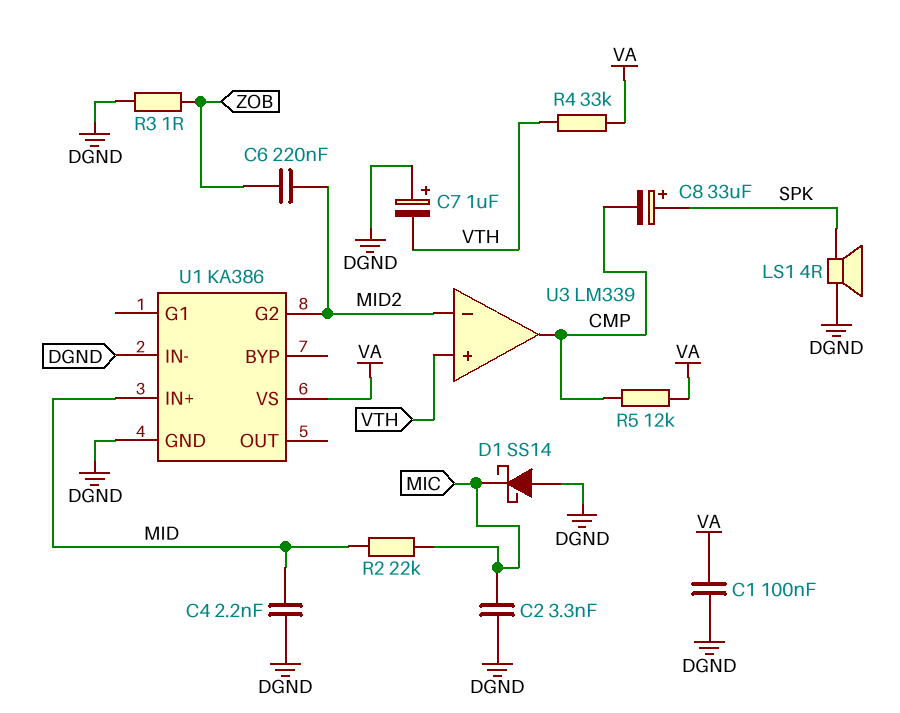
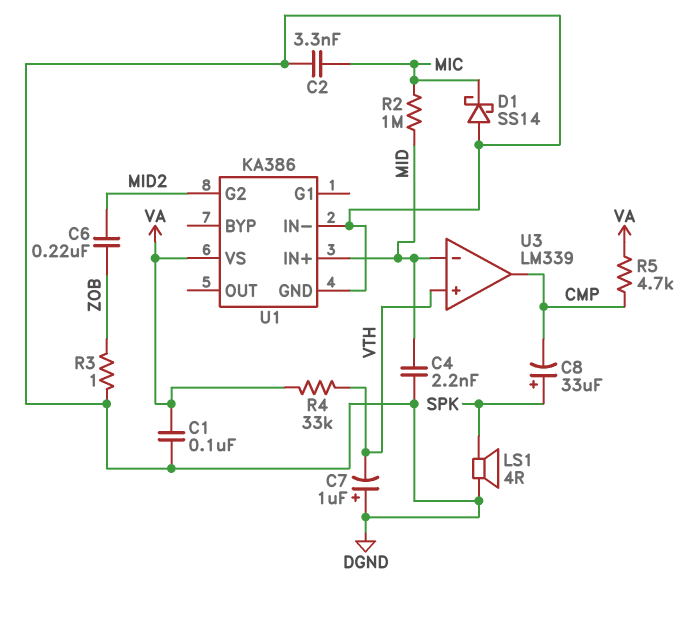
R2: 22k (MIC, MID) -> 1M (MIC, MID)
R5: 12k (CMP, VA) -> 4.7k (CMP, VA)
U3 pin in-: MID2 -> MID

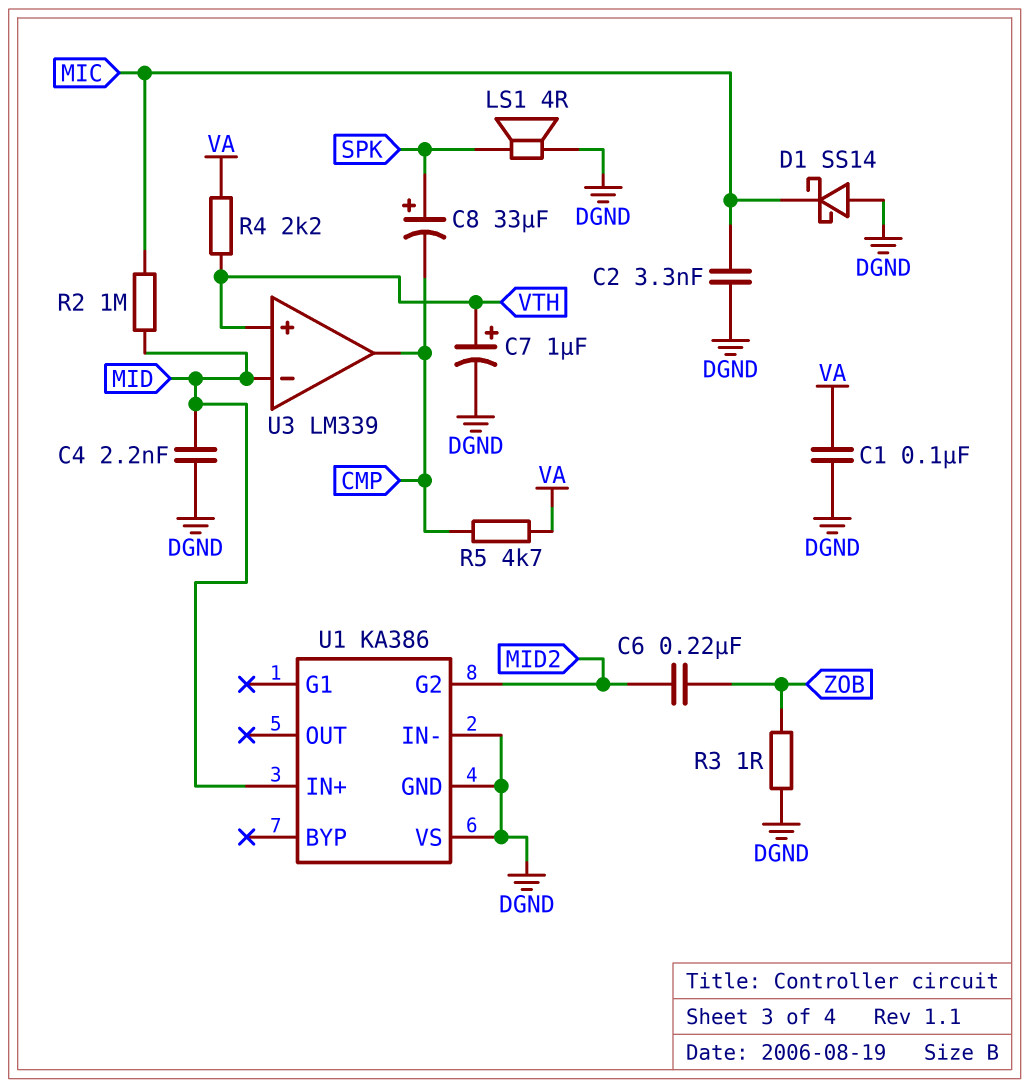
C7: 1uF (plus DGND, minus VTH) -> 1uF (plus VTH, minus DGND)
R4: 33k (VA, VTH) -> 2.2k (VA, VTH)
U1 pin VS: VA -> DGND

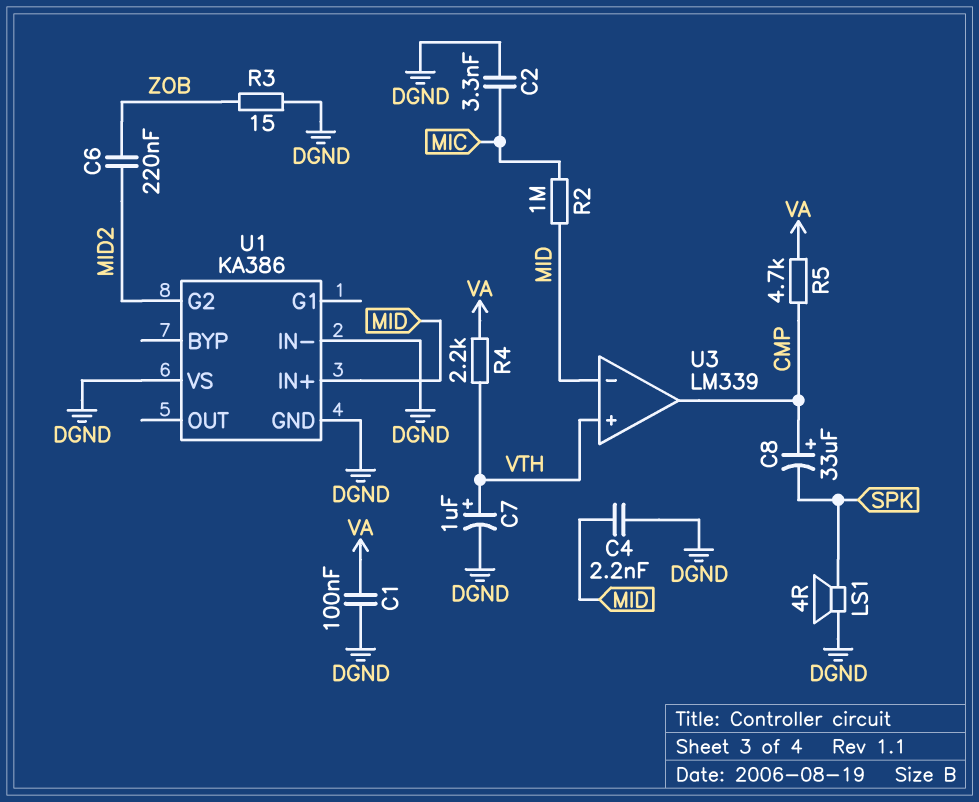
C8: 33uF (plus SPK, minus CMP) -> 33uF (plus CMP, minus SPK)
D1: schottky SS14 (A DGND, K MIC) -> none
R3: 1 (DGND, ZOB) -> 15 (DGND, ZOB)

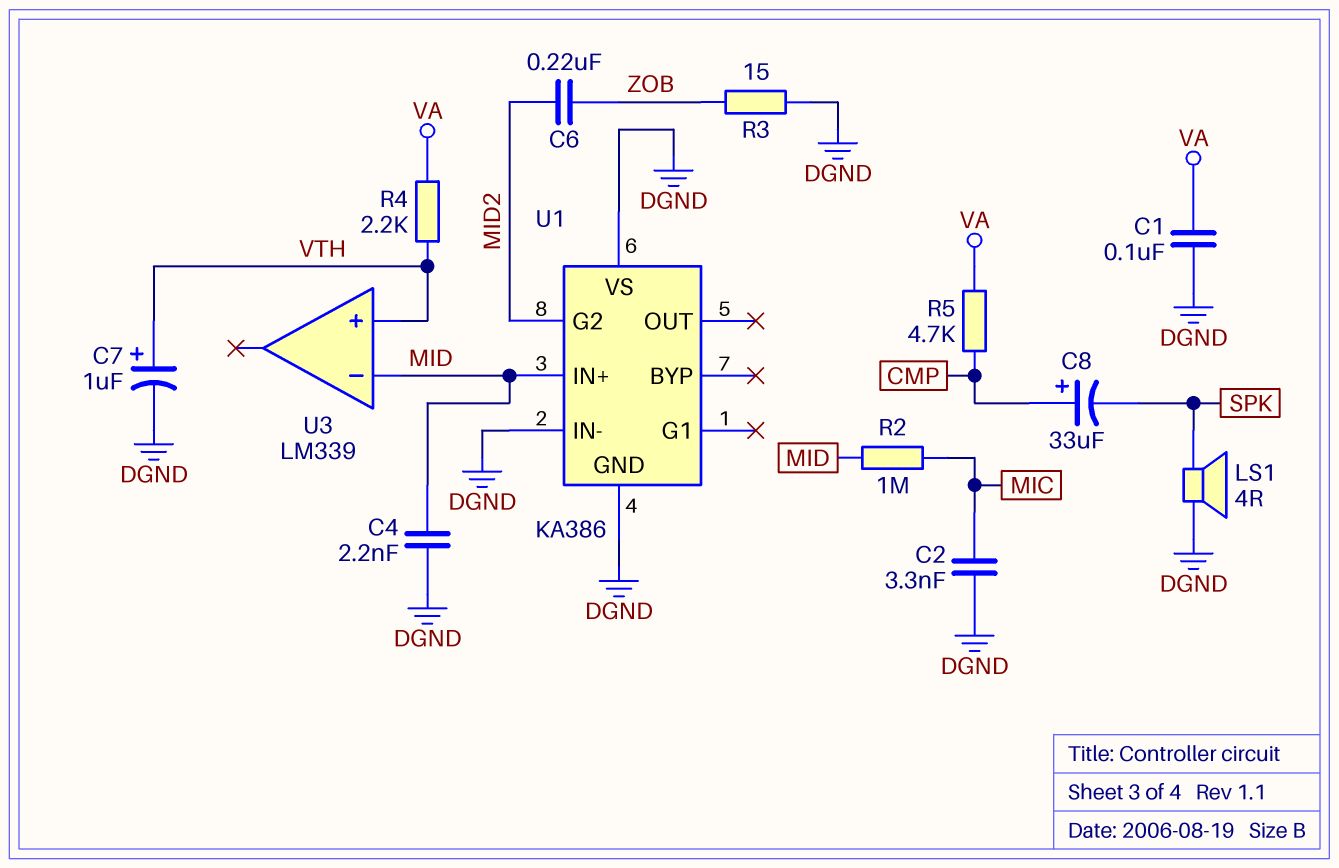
U3 pin out: CMP -> none

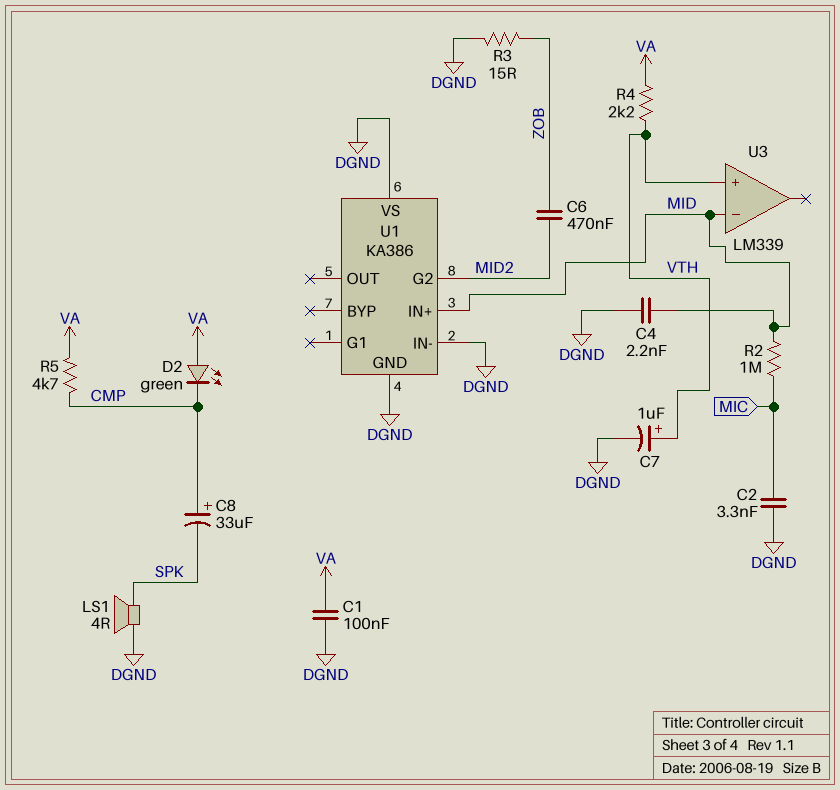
C6: 220nF (MID2, ZOB) -> 470nF (MID2, ZOB)
D2: none -> LED green (A VA, K CMP)

